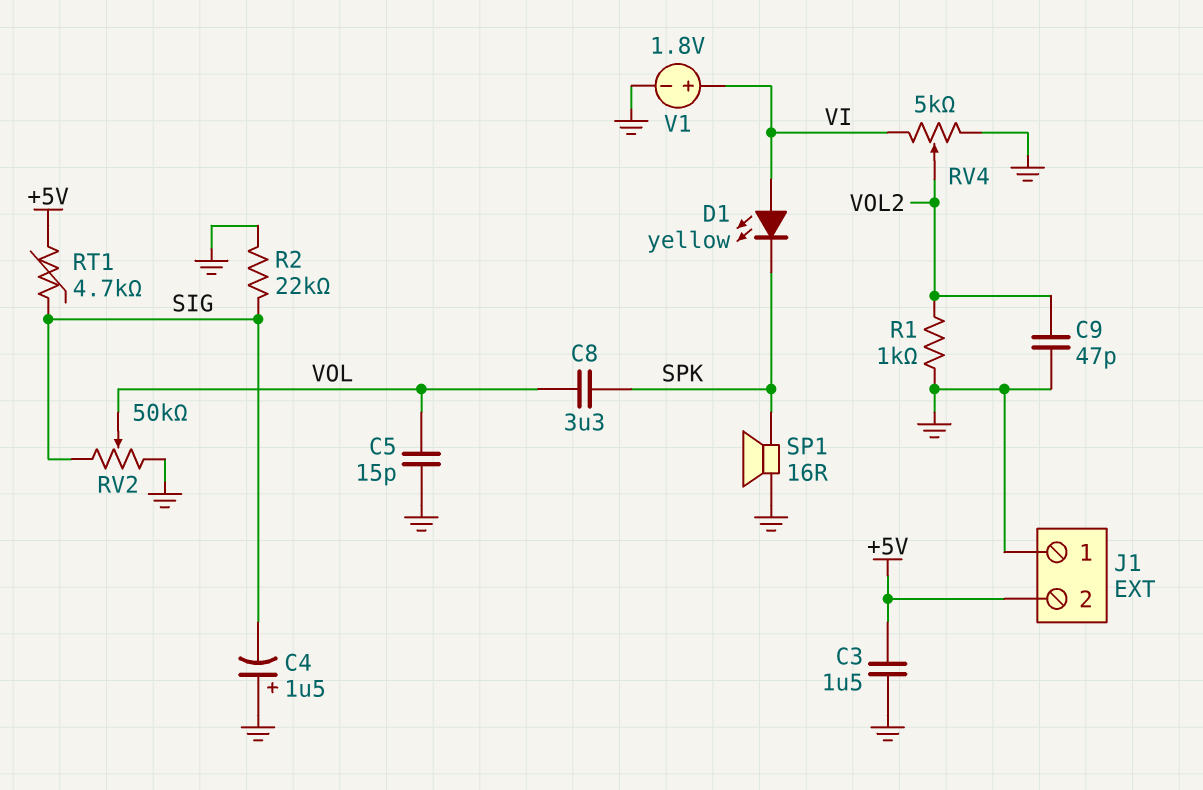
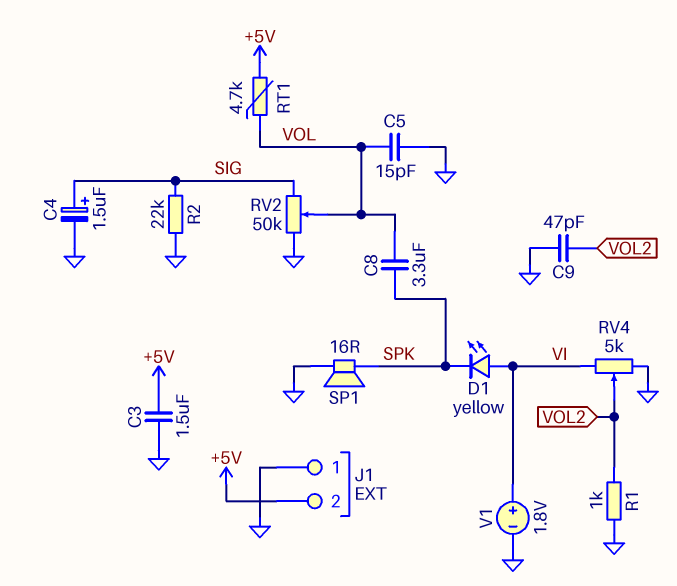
C4: 1.5uF (plus GND, minus SIG) -> 1.5uF (plus SIG, minus GND)
RT1: 4.7k (+5V, SIG) -> 4.7k (+5V, VOL)

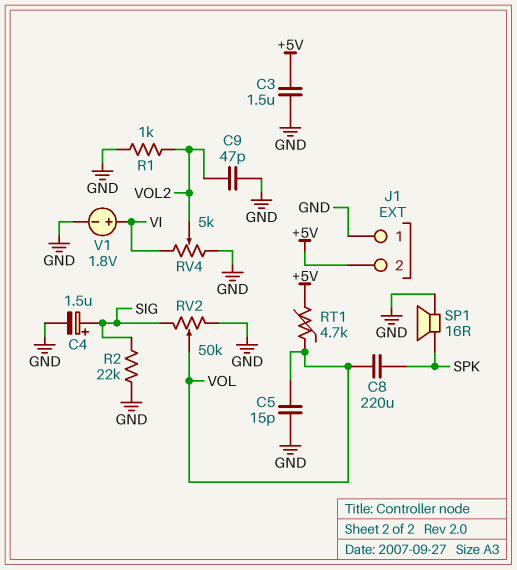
C8: 3.3uF (SPK, VOL) -> 220uF (SPK, VOL)
D1: LED yellow (A VI, K SPK) -> none

